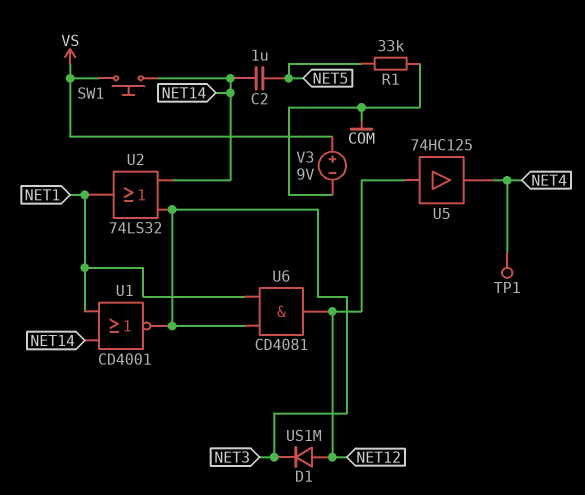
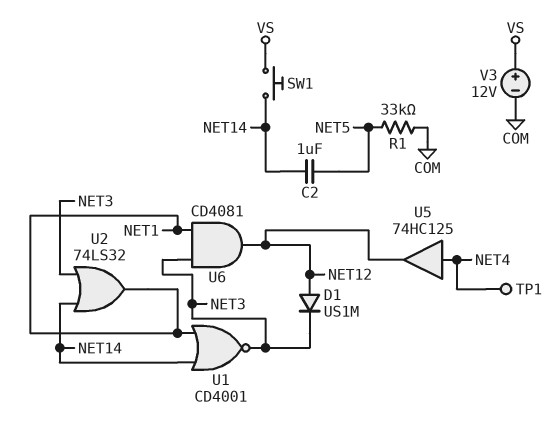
U5: buffer 74HC125 (in NET12, out NET4) -> buffer 74HC125 (in NET4, out NET12)
V3: 9V (plus VS, minus COM) -> 12V (plus VS, minus COM)

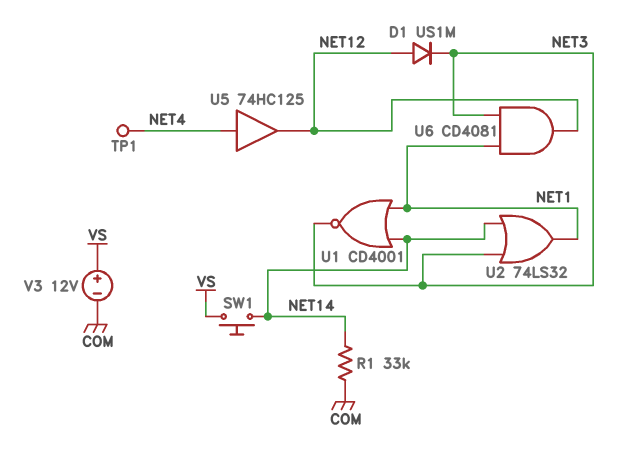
C2: 1uF (NET5, NET14) -> none
R1: 33k (COM, NET5) -> 33k (COM, NET14)

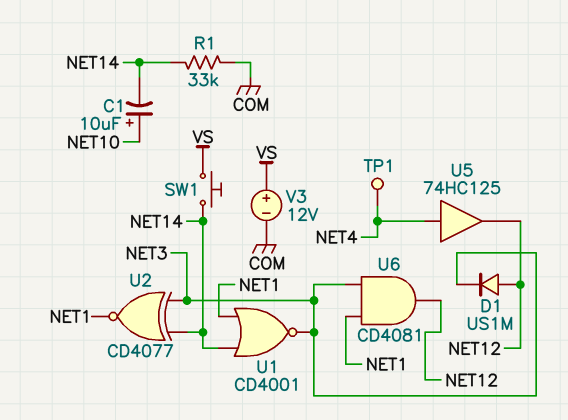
C1: none -> 10uF (plus NET10, minus NET14)
U2: OR 74LS32 (in NET3, in NET14, out NET1) -> XNOR CD4077 (in NET3, in NET14, out NET1)

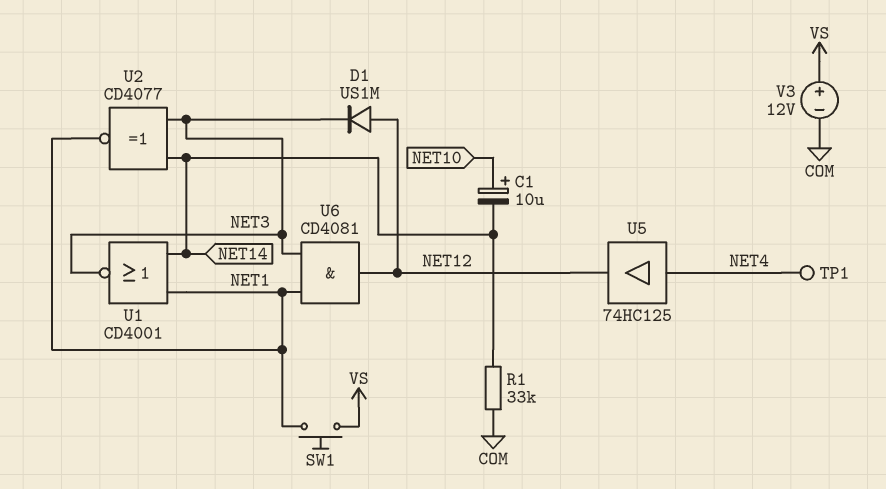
SW1: button (NET14, VS) -> button (NET1, VS)

